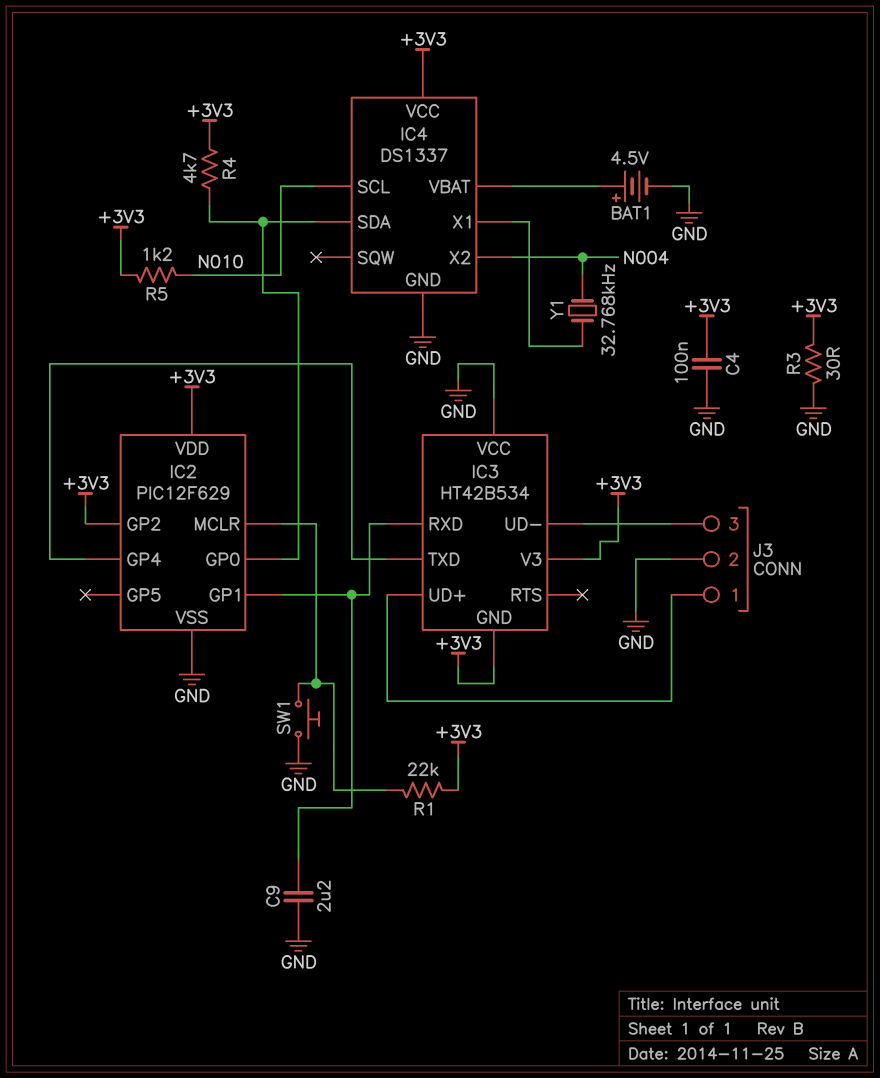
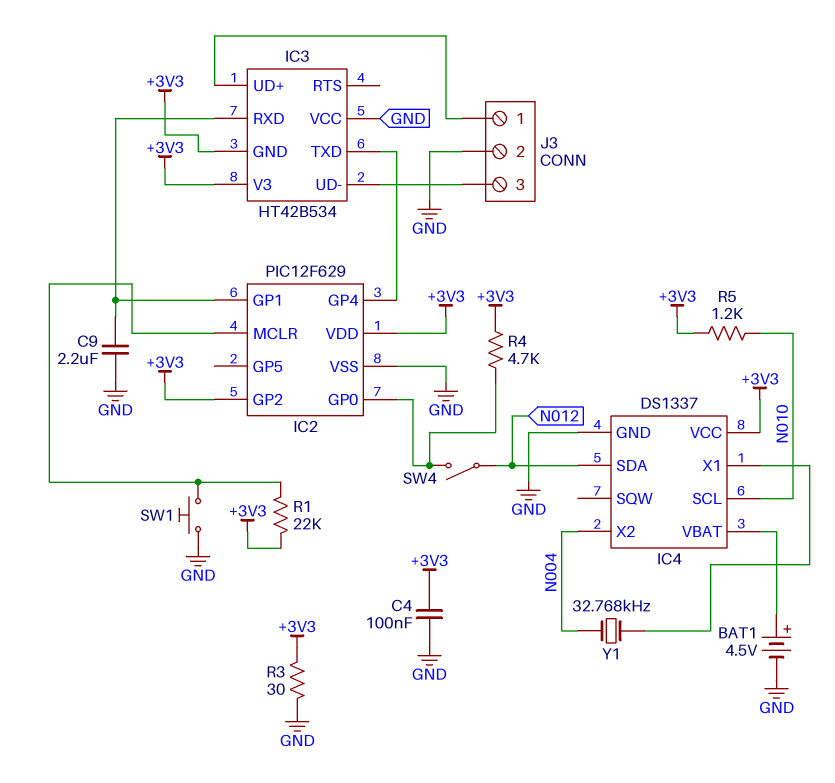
IC4 pin SDA: IC2/GP0 -> N012
SW4: none -> switch (IC2/GP0, N012)

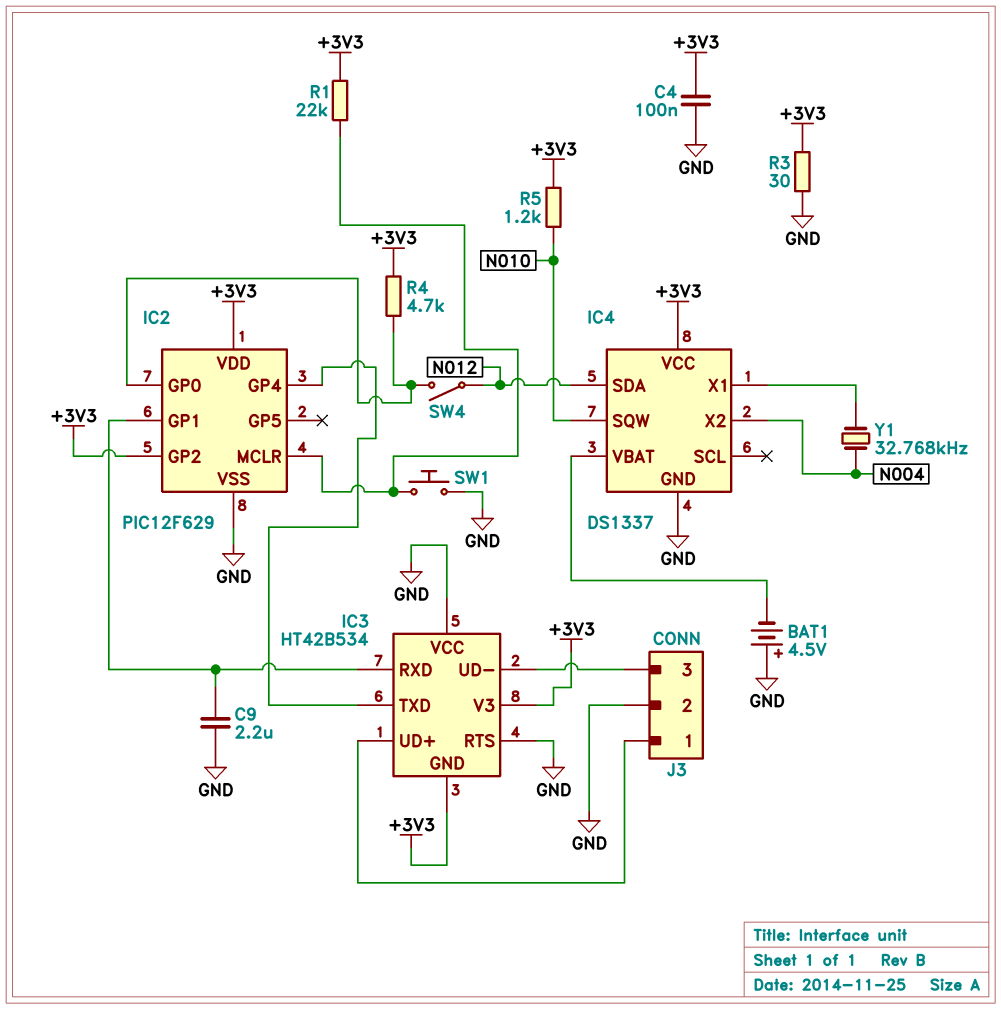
BAT1: 4.5V (plus IC4/VBAT, minus GND) -> 4.5V (plus GND, minus IC4/VBAT)
IC3 pin RTS: none -> GND
IC4 pin SCL: N010 -> none
IC4 pin SQW: none -> N010

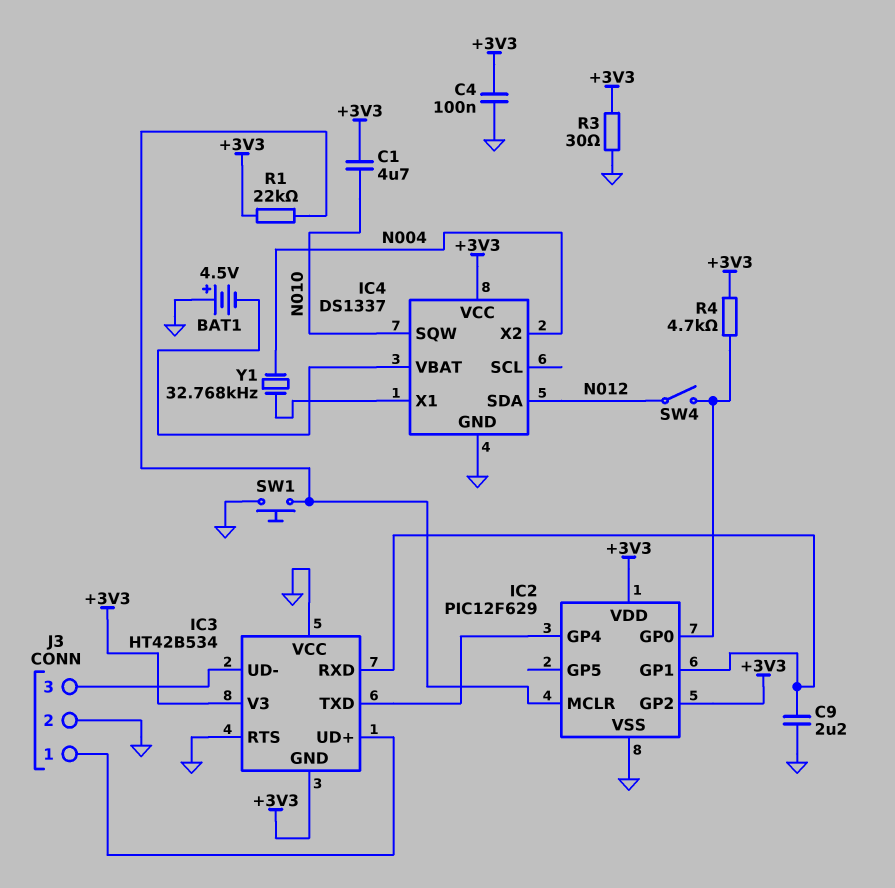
C1: none -> 4.7uF (+3V3, N010)
R5: 1.2k (+3V3, N010) -> none

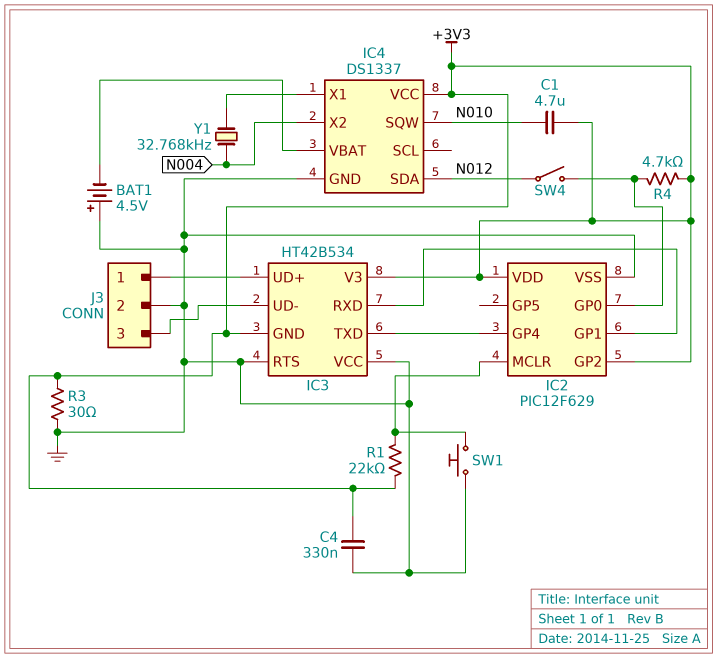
C4: 100nF (+3V3, GND) -> 330nF (+3V3, GND)
C9: 2.2uF (GND, IC2/GP1) -> none

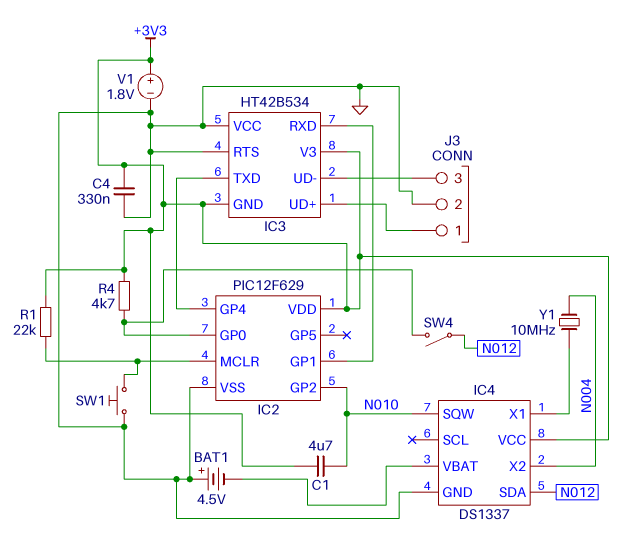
IC2 pin GP2: +3V3 -> N010
R3: 30 (+3V3, GND) -> none
V1: none -> 1.8V (plus +3V3, minus GND)
Y1: 32.768kHz (IC4/X1, N004) -> 10MHz (IC4/X1, N004)

